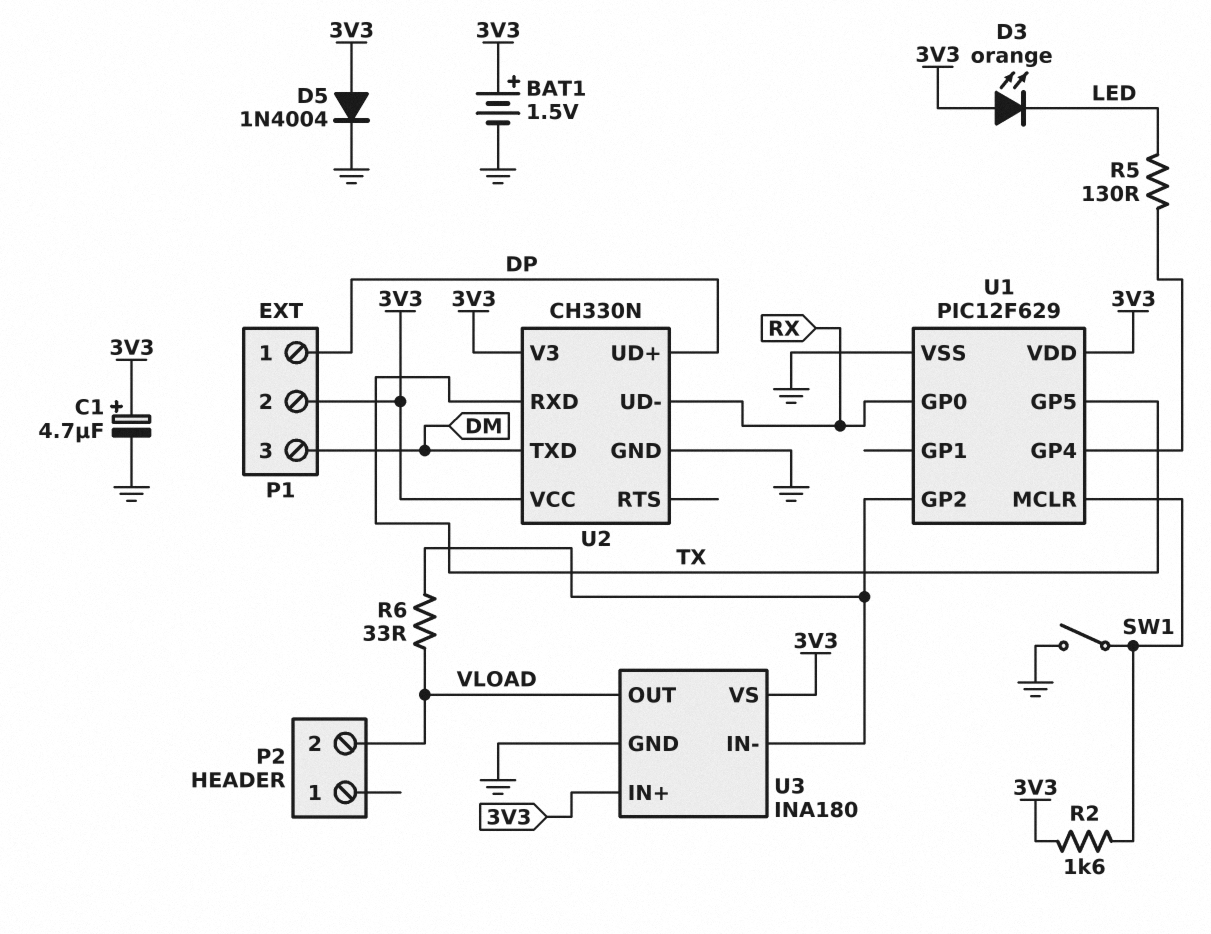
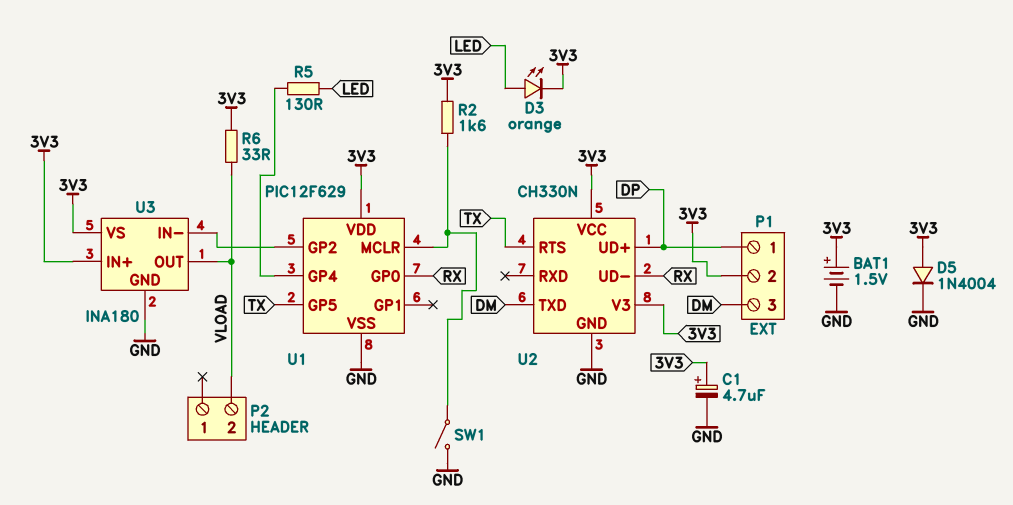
D3: LED orange (A 3V3, K LED) -> LED orange (A LED, K 3V3)
R6: 33 (U1/GP2, VLOAD) -> 33 (3V3, VLOAD)
U2 pin RTS: none -> TX
U2 pin RXD: TX -> none

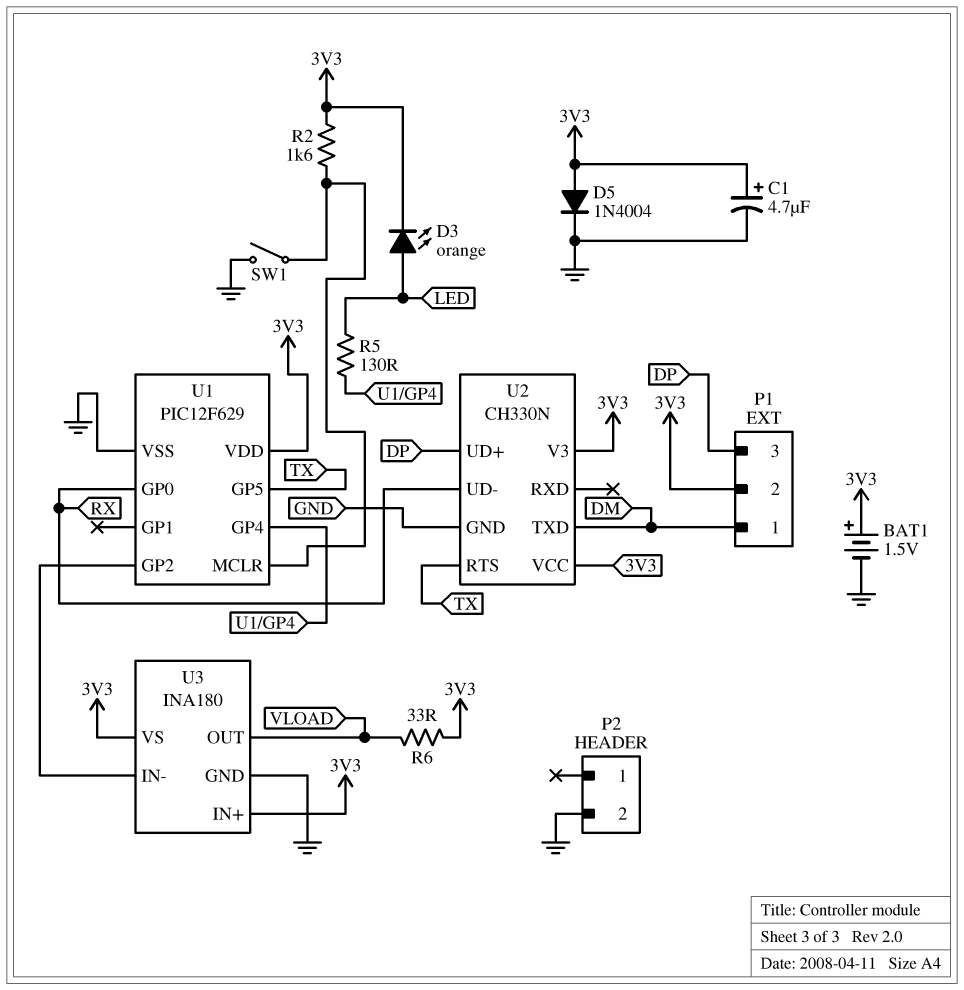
P1 pin 1: DP -> DM
P1 pin 3: DM -> DP
P2 pin 2: VLOAD -> GND

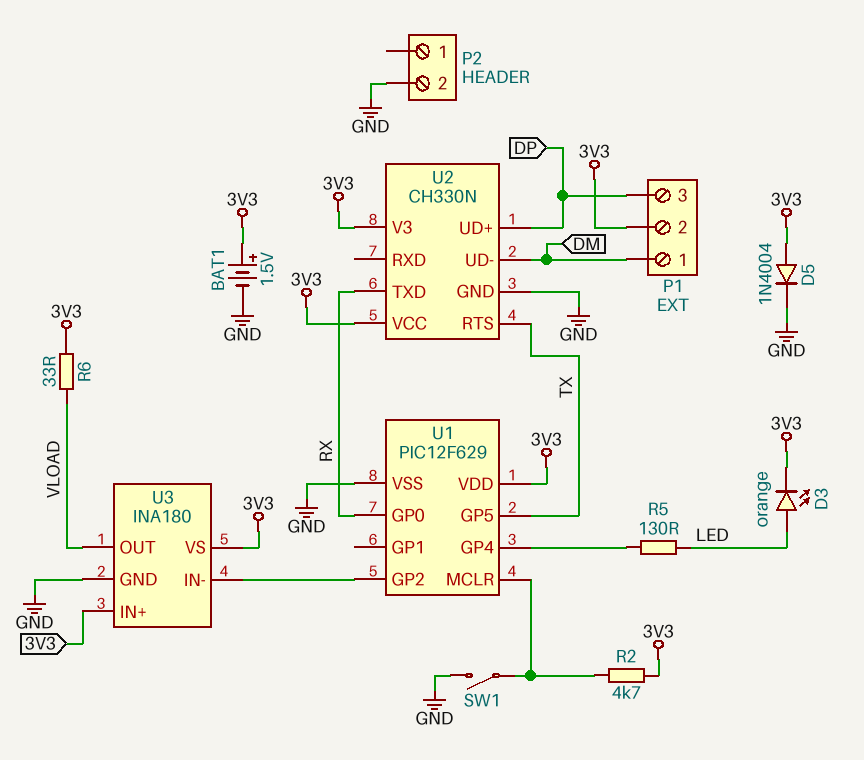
C1: 4.7uF (plus 3V3, minus GND) -> none
R2: 1.6k (3V3, U1/MCLR) -> 4.7k (3V3, U1/MCLR)
U2 pin TXD: DM -> RX
U2 pin UD-: RX -> DM

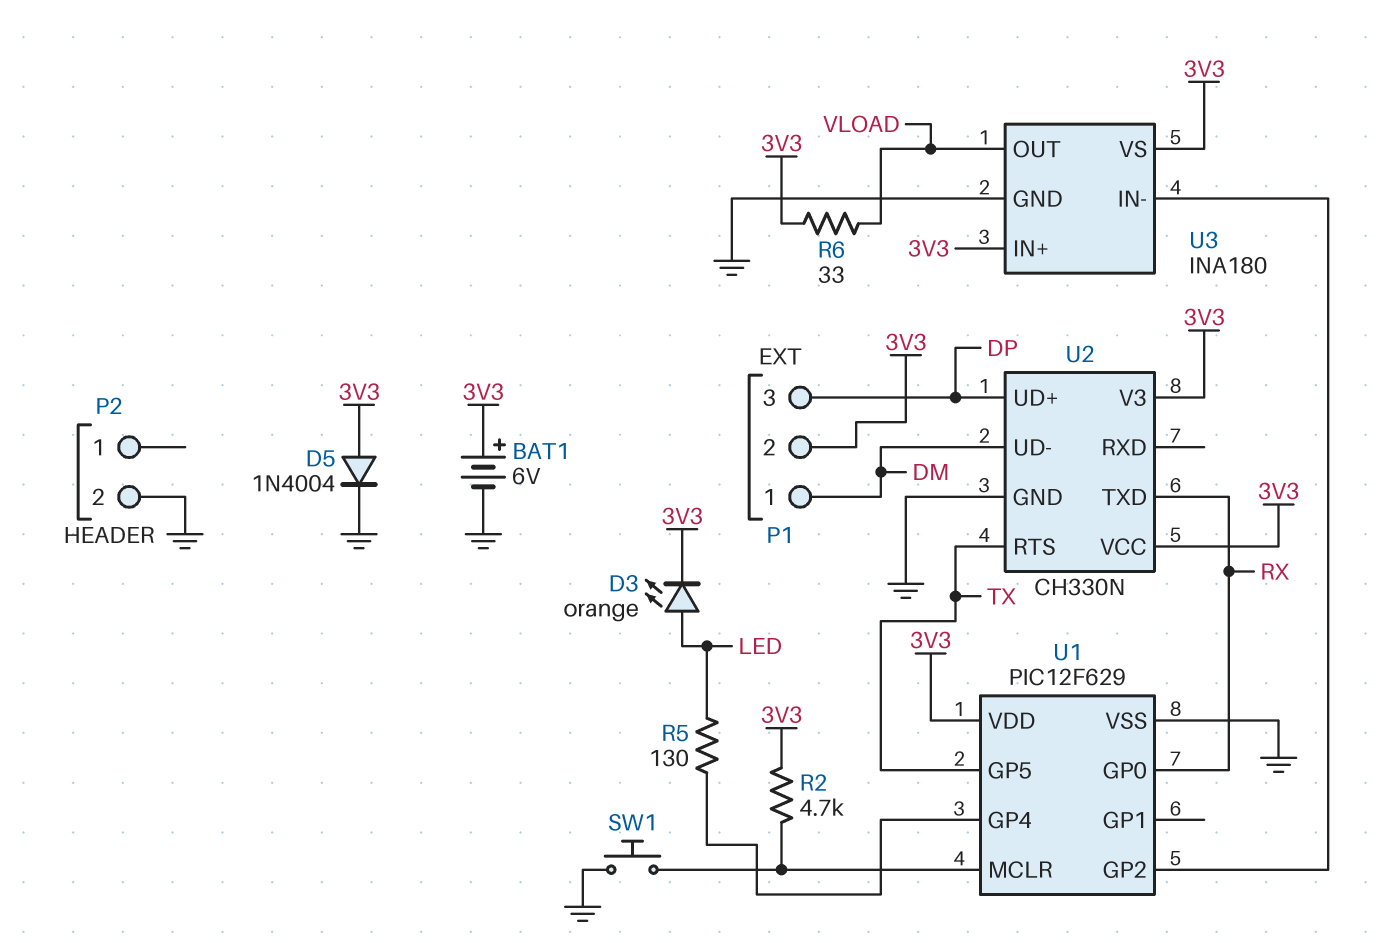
BAT1: 1.5V (plus 3V3, minus GND) -> 6V (plus 3V3, minus GND)
SW1: switch (GND, U1/MCLR) -> button (GND, U1/MCLR)

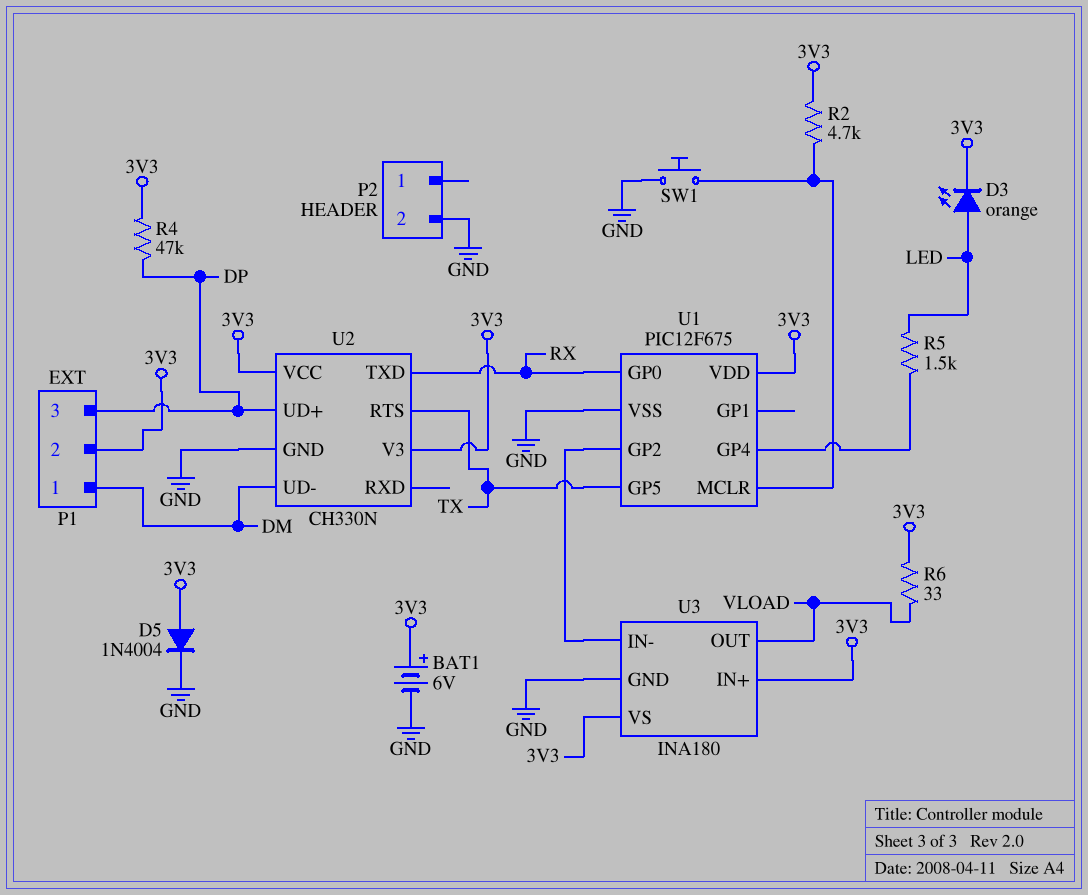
R4: none -> 47k (3V3, DP)
R5: 130 (LED, U1/GP4) -> 1.5k (LED, U1/GP4)
U1: PIC12F629 -> PIC12F675

